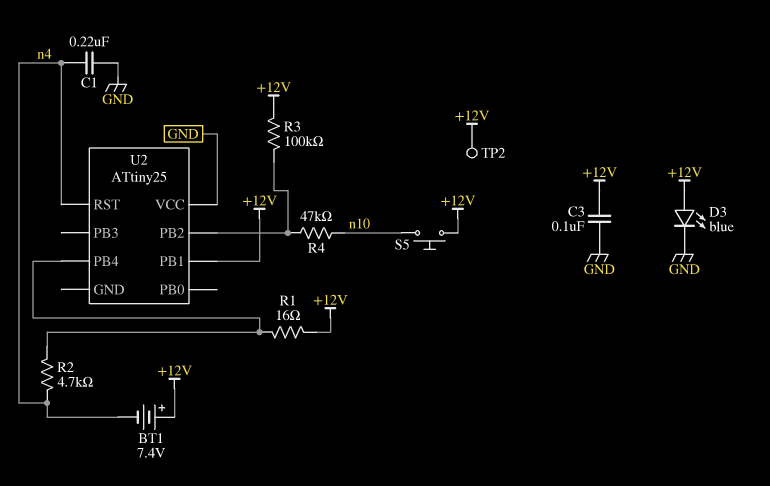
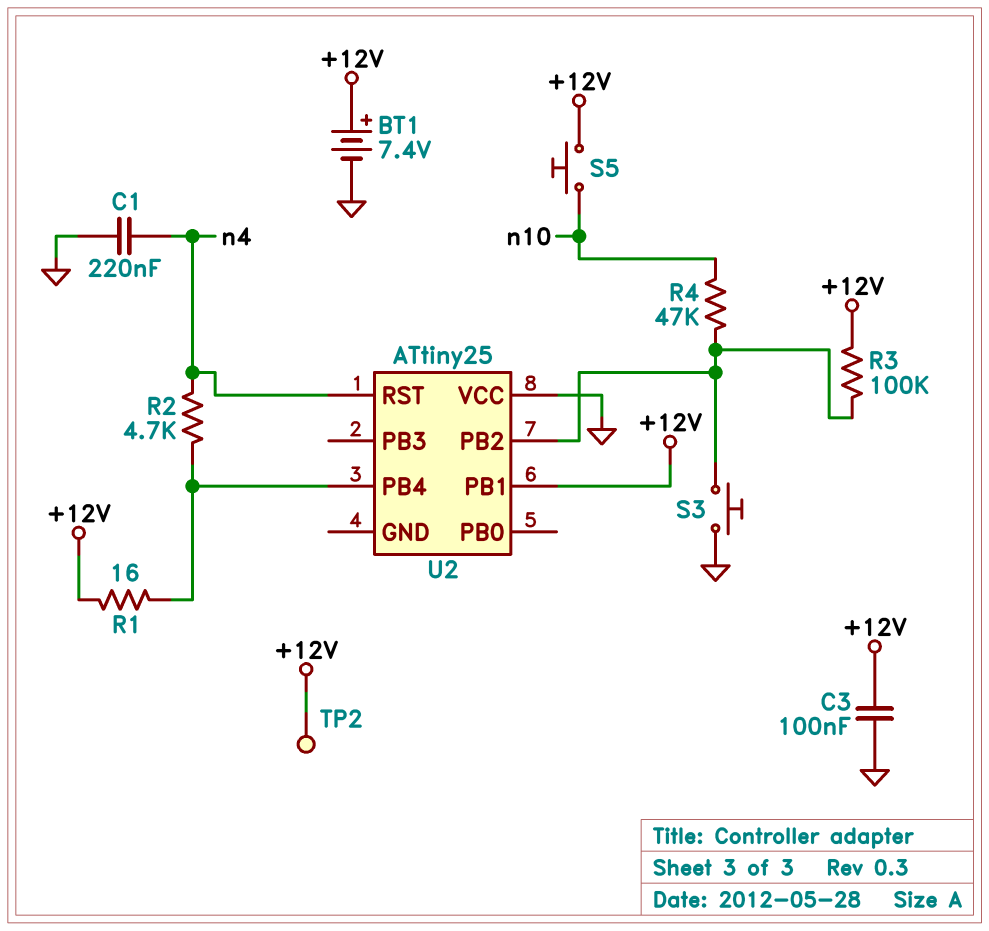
BT1: 7.4V (plus +12V, minus n4) -> 7.4V (plus +12V, minus GND)
D3: LED blue (A +12V, K GND) -> none
S3: none -> button (GND, U2/PB2)

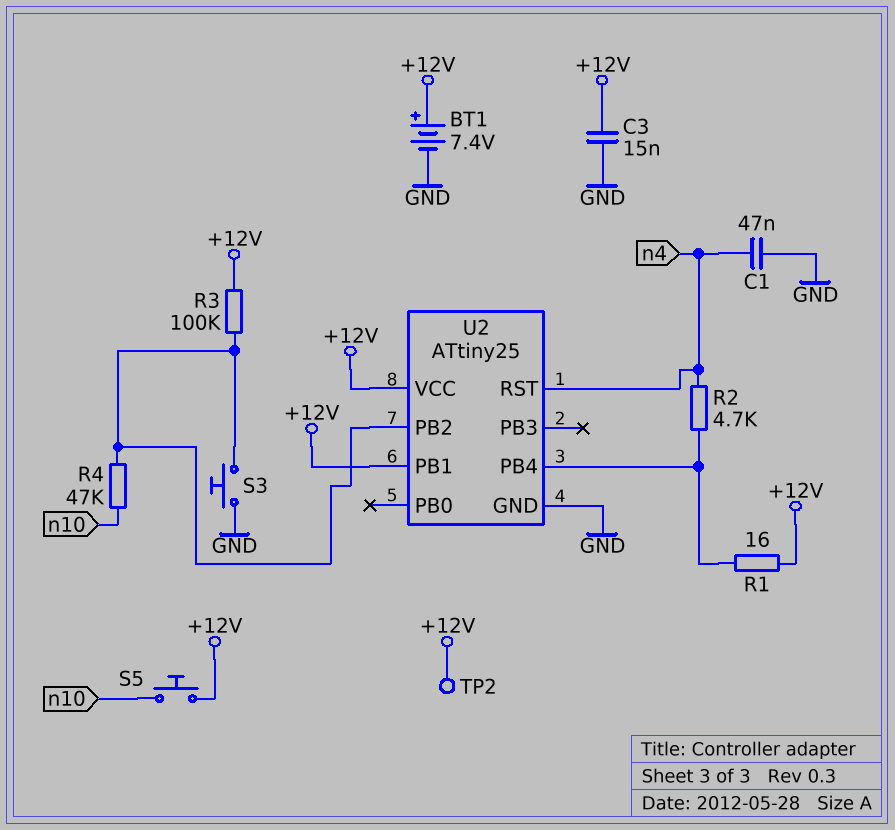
C1: 220nF (GND, n4) -> 47nF (GND, n4)
C3: 100nF (+12V, GND) -> 15nF (+12V, GND)
U2 pin GND: none -> GND
U2 pin VCC: GND -> +12V

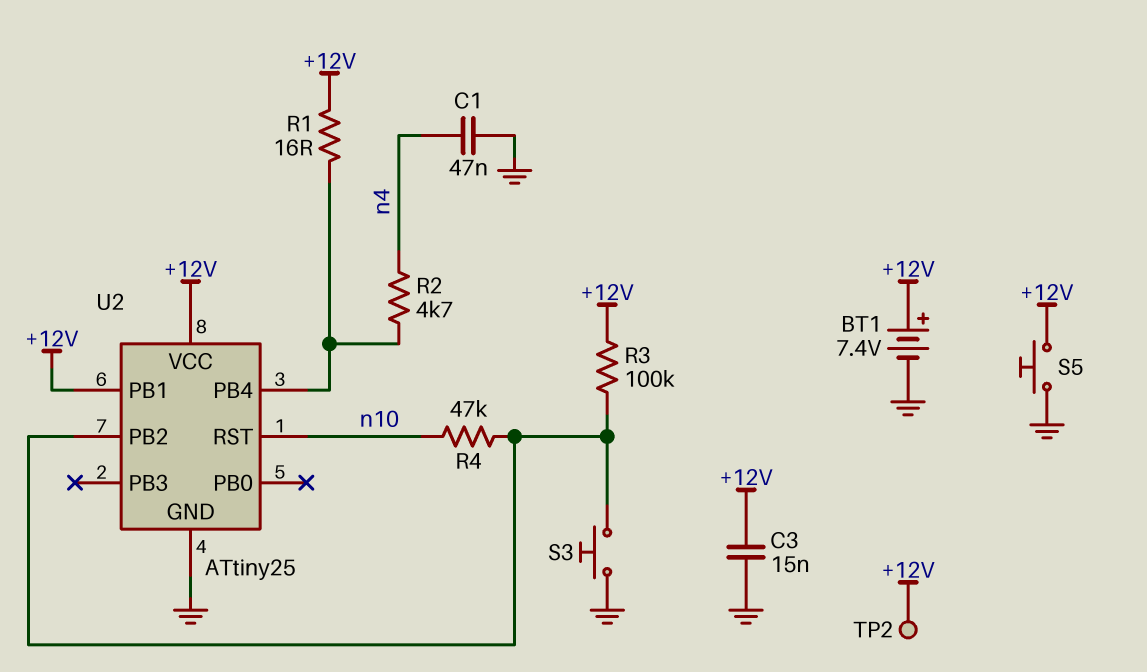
S5: button (+12V, n10) -> button (+12V, GND)
U2 pin RST: n4 -> n10

